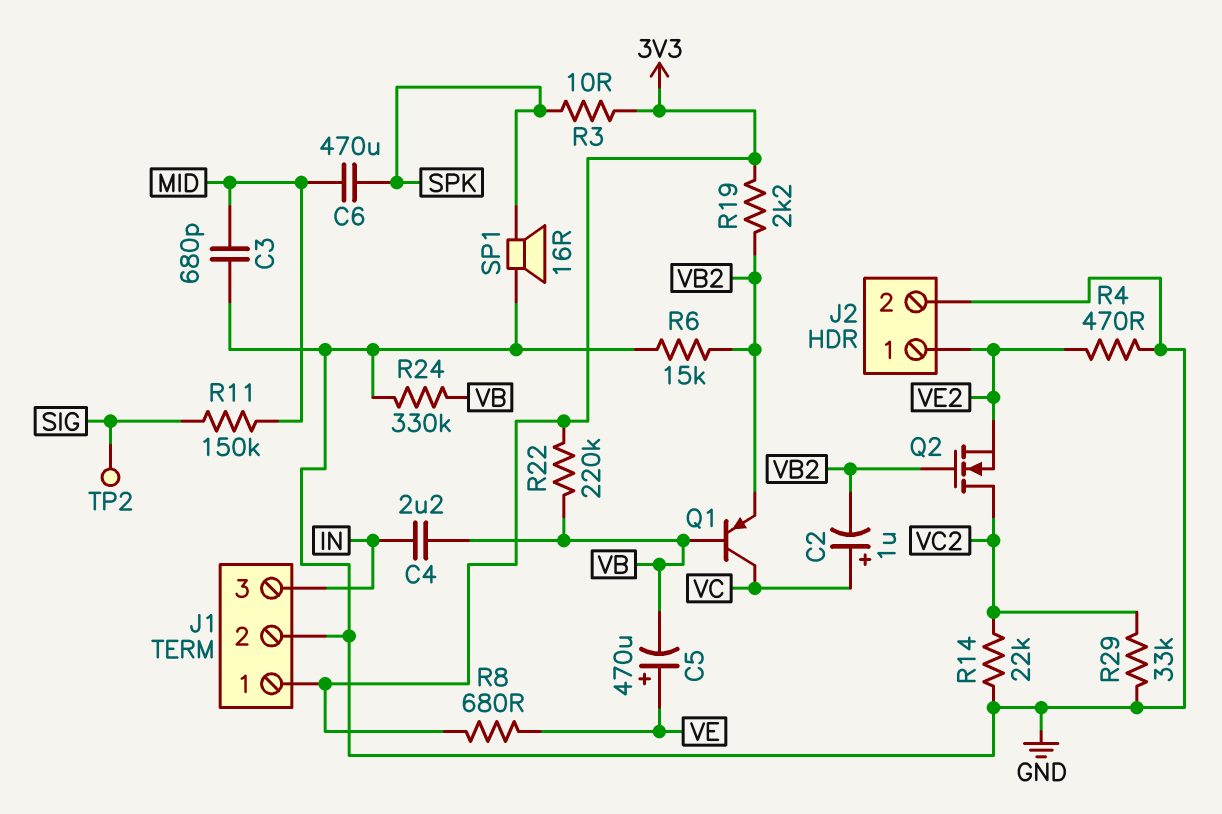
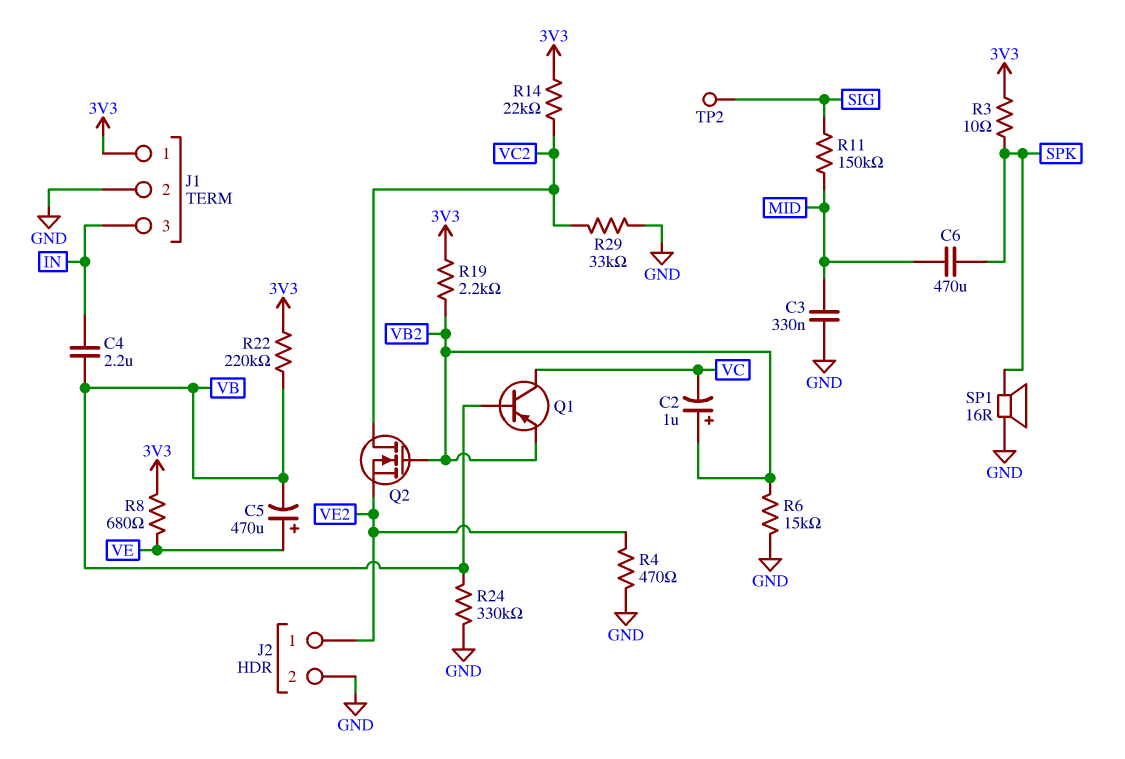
C2: 1uF (plus VC, minus VB2) -> 1uF (plus VB2, minus VC)
C3: 680pF (GND, MID) -> 330nF (GND, MID)
R14: 22k (GND, VC2) -> 22k (3V3, VC2)

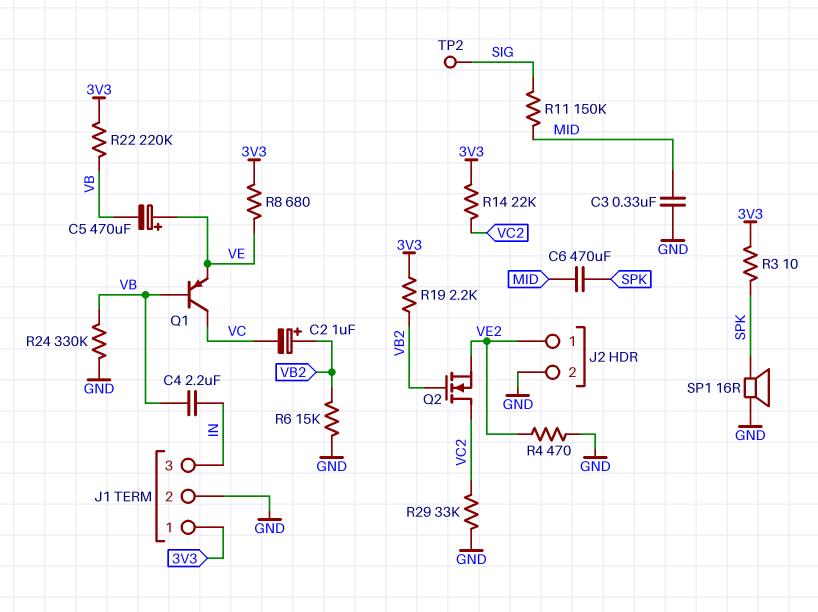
Q1: PNP (B VB, C VC, E VB2) -> PNP (B VB, C VC, E VE)

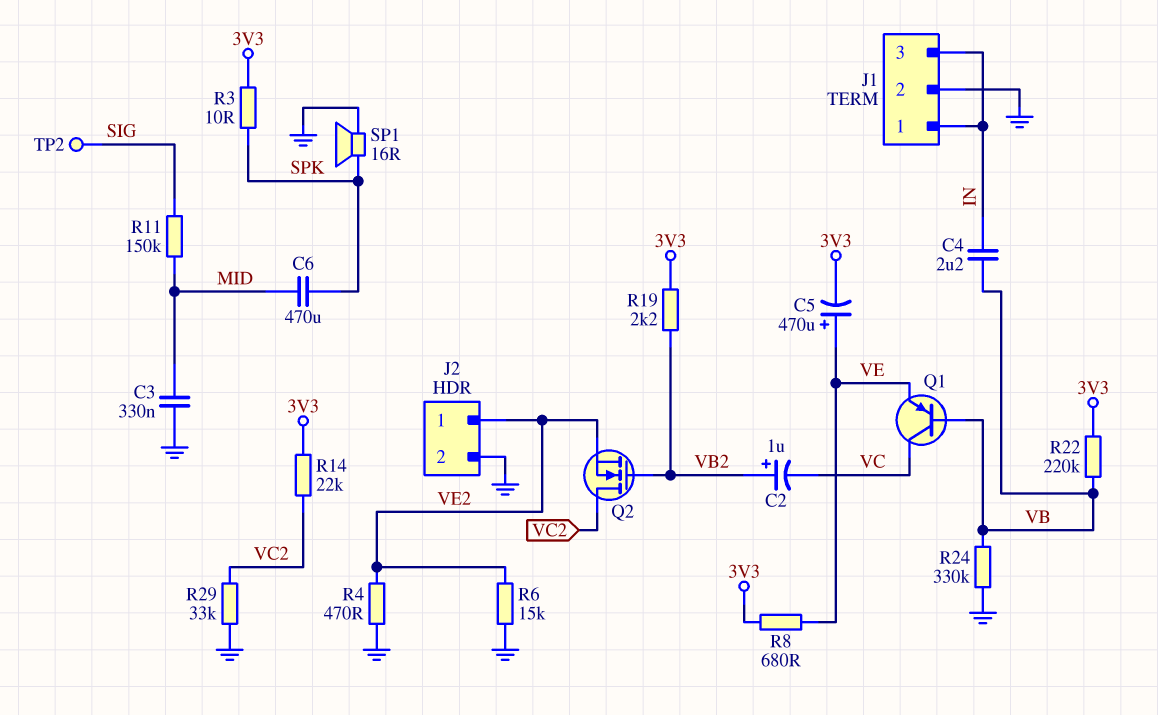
C5: 470uF (plus VE, minus VB) -> 470uF (plus VE, minus 3V3)
J1 pin 1: 3V3 -> IN
R6: 15k (GND, VB2) -> 15k (GND, VE2)

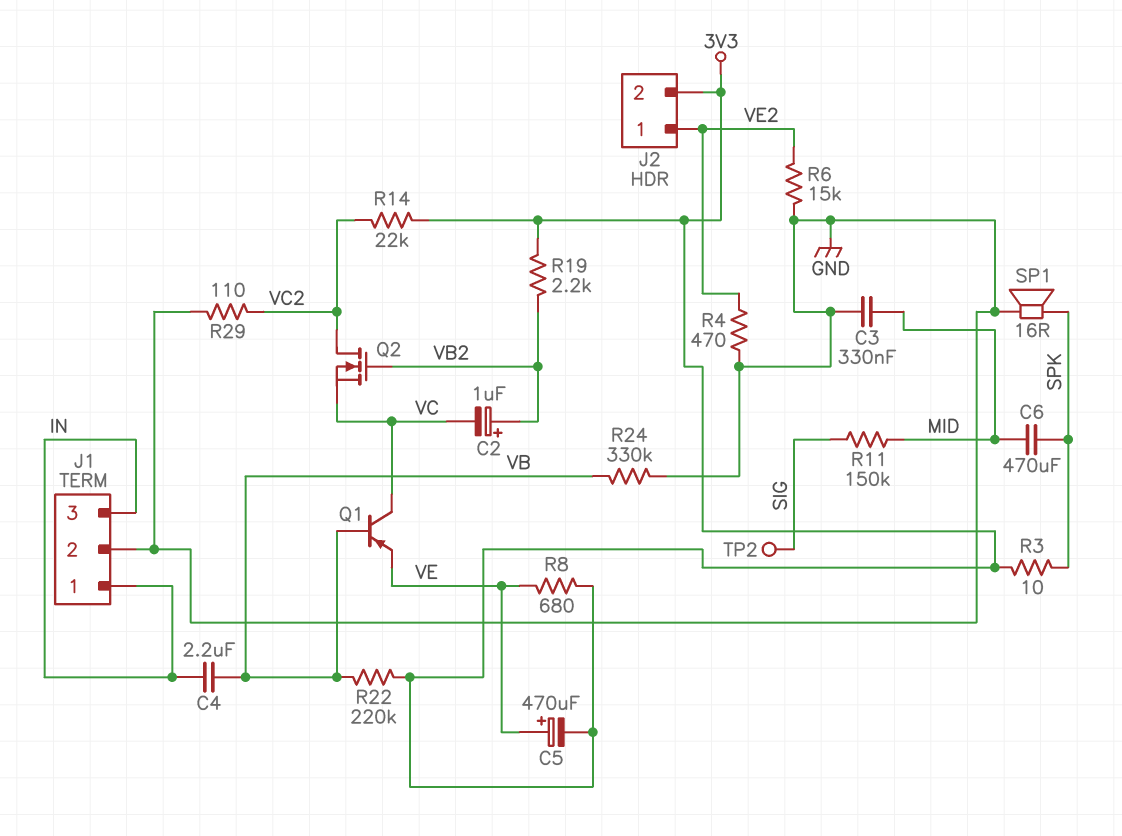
J2 pin 2: GND -> 3V3
Q2: NMOS (G VB2, D VC2, S VE2) -> NMOS (G VB2, D VC2, S VC)
R29: 33k (GND, VC2) -> 110 (GND, VC2)

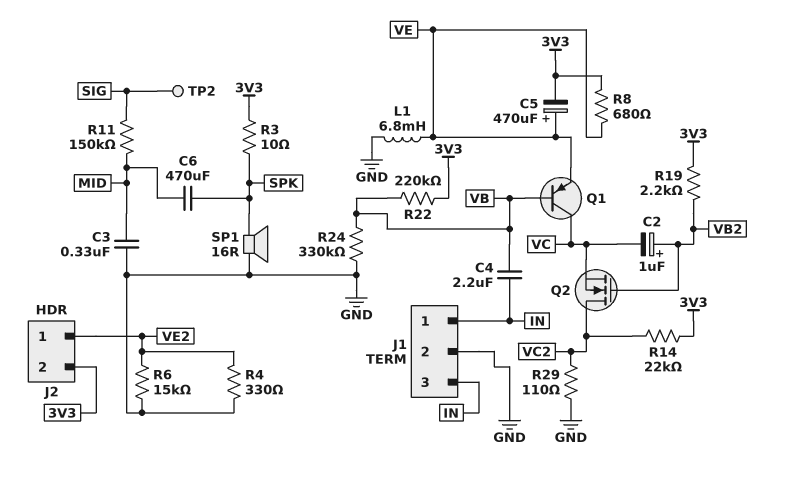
L1: none -> 6.8mH (GND, VE)
R4: 470 (GND, VE2) -> 330 (GND, VE2)

